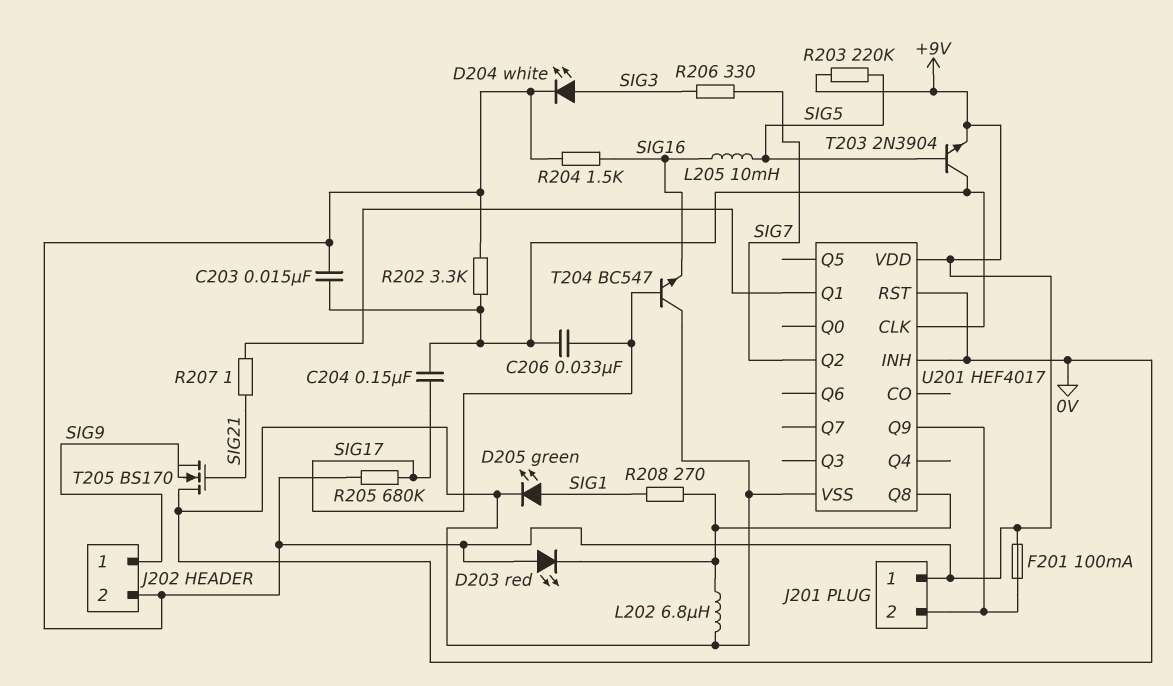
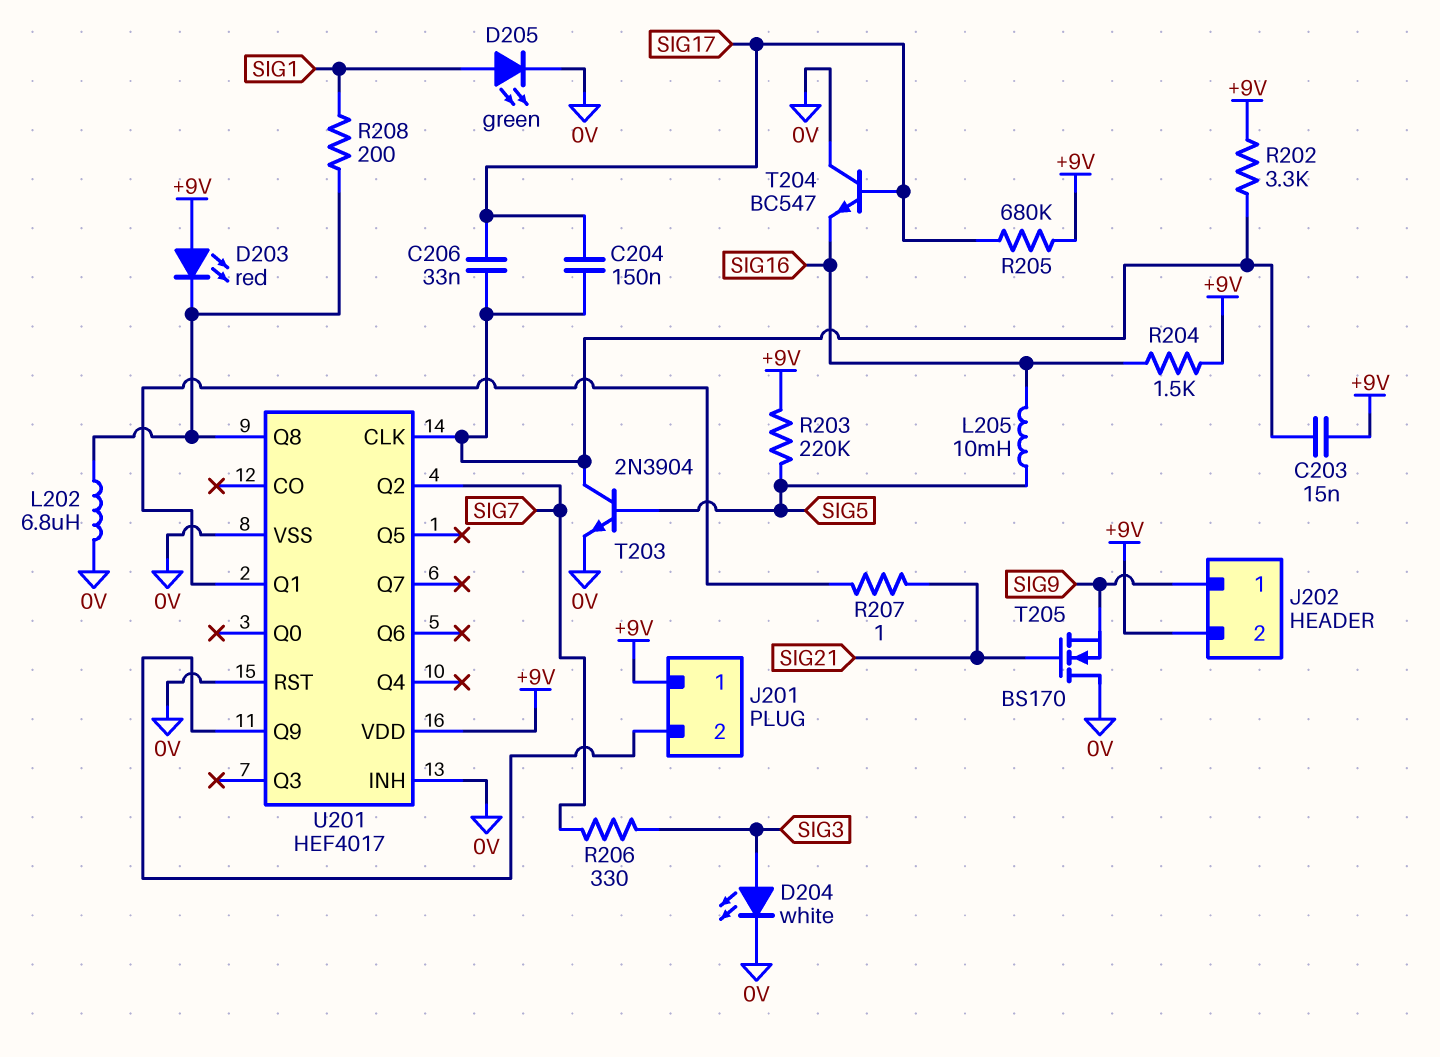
D204: LED white (A SIG3, K +9V) -> LED white (A SIG3, K 0V)
F201: 100mA (+9V, J201/2) -> none
R208: 270 (SIG1, U201/Q8) -> 200 (SIG1, U201/Q8)
T203: NPN 2N3904 (B SIG5, C U201/CLK, E +9V) -> NPN 2N3904 (B SIG5, C U201/CLK, E 0V)

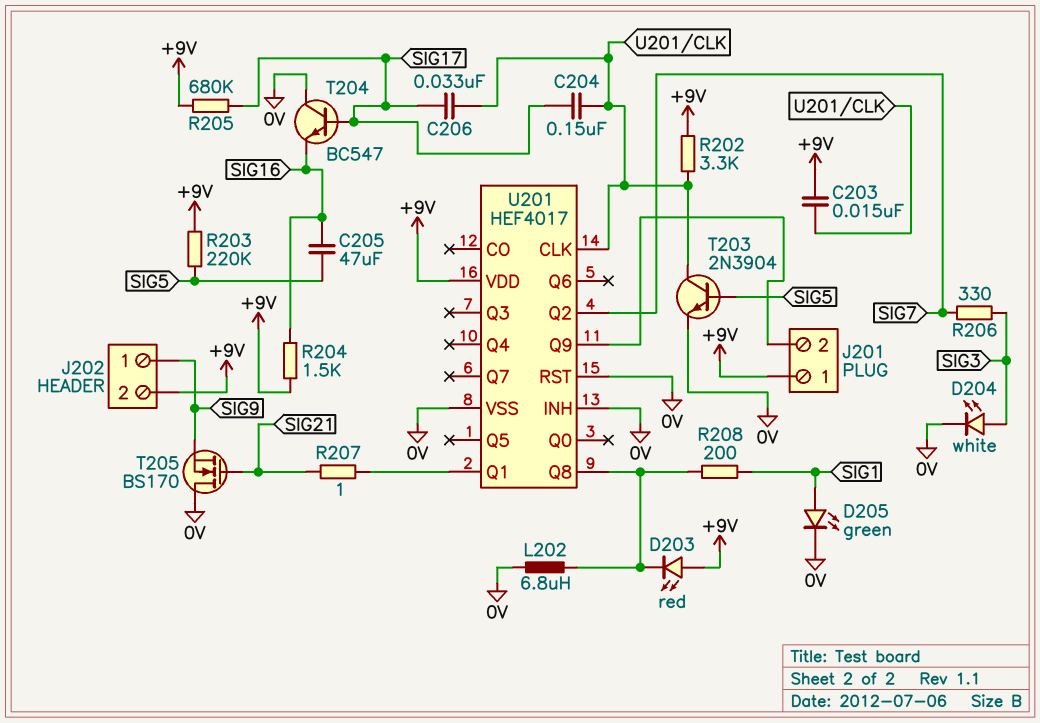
C205: none -> 47uF (SIG5, SIG16)
L205: 10mH (SIG5, SIG16) -> none

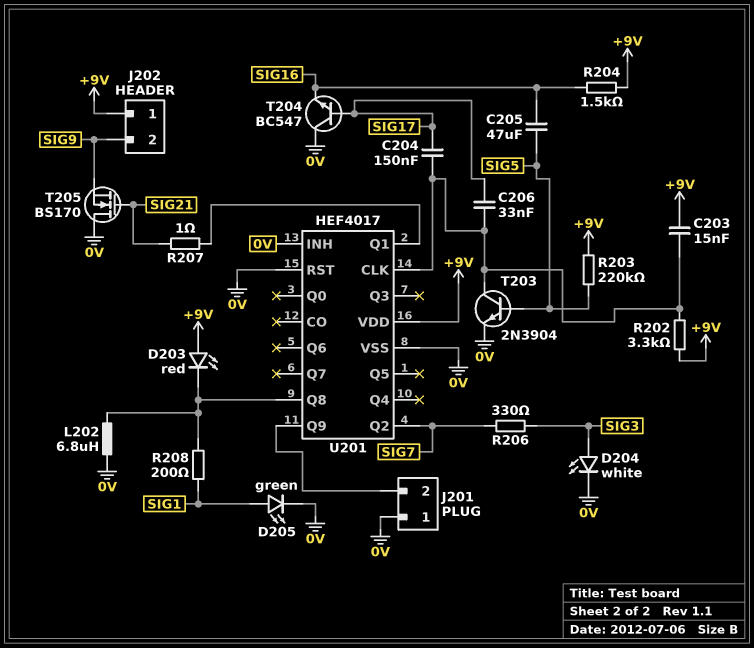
J201 pin 1: +9V -> 0V
J202 pin 1: SIG9 -> +9V
J202 pin 2: +9V -> SIG9
R205: 680k (+9V, SIG17) -> none

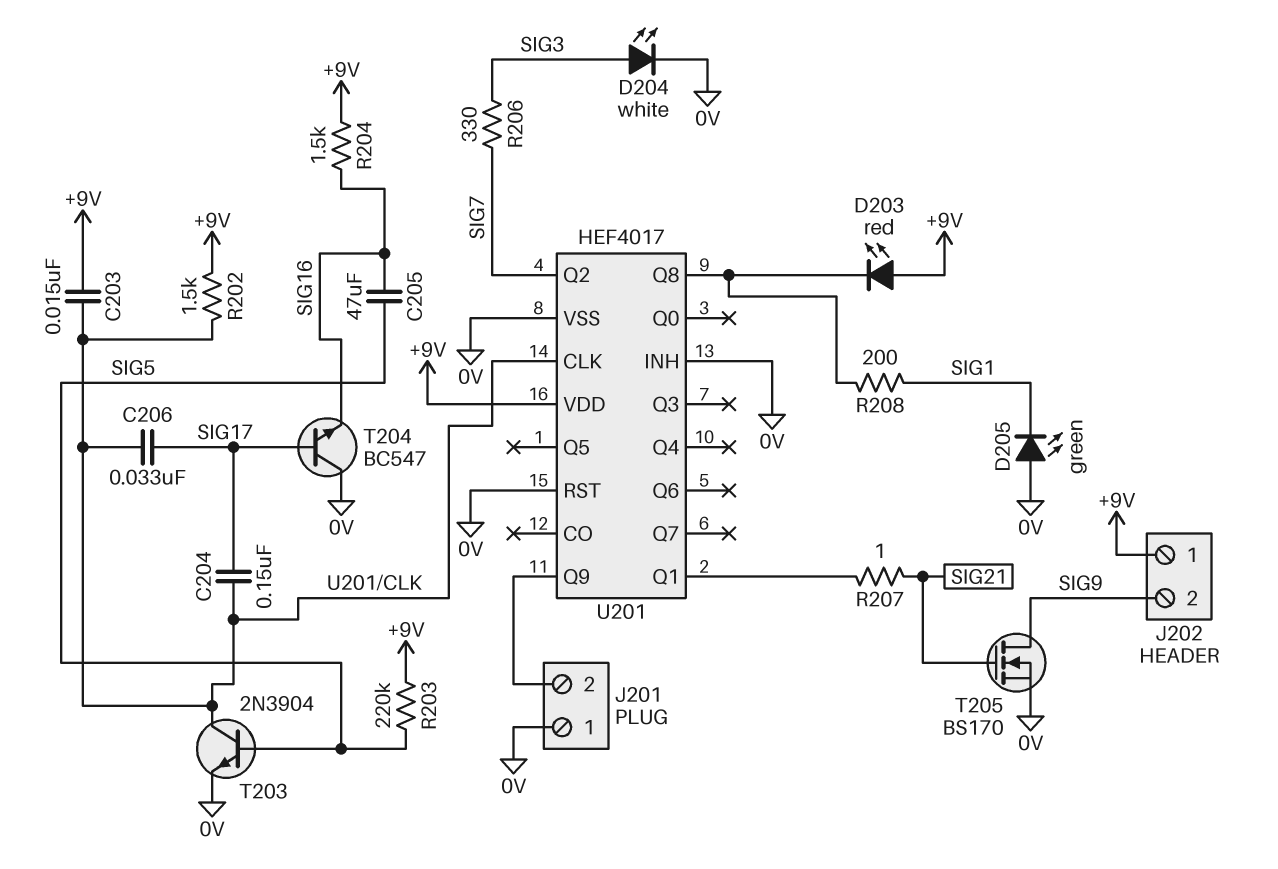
D205: LED green (A SIG1, K 0V) -> LED green (A 0V, K SIG1)
L202: 6.8uH (0V, U201/Q8) -> none
R202: 3.3k (+9V, U201/CLK) -> 1.5k (+9V, U201/CLK)
T205: NMOS BS170 (G SIG21, D 0V, S SIG9) -> NMOS BS170 (G SIG21, D SIG9, S 0V)

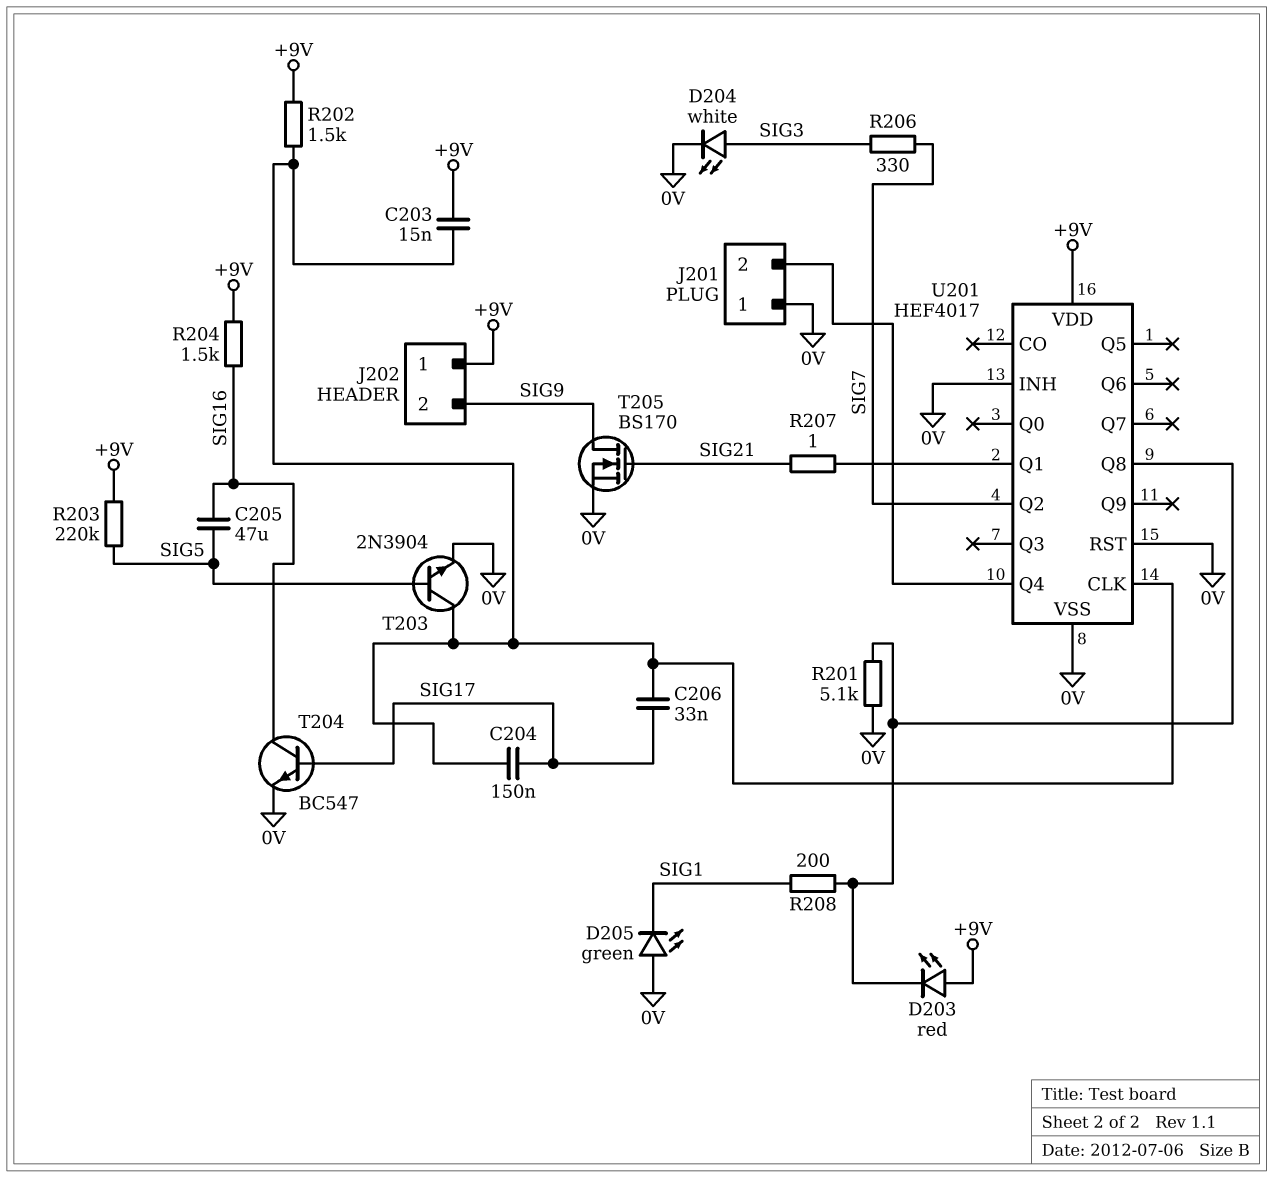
R201: none -> 5.1k (0V, U201/Q8)
T204: NPN BC547 (B SIG17, C 0V, E SIG16) -> NPN BC547 (B SIG17, C SIG16, E 0V)
U201 pin Q4: none -> J201/2
U201 pin Q9: J201/2 -> none

